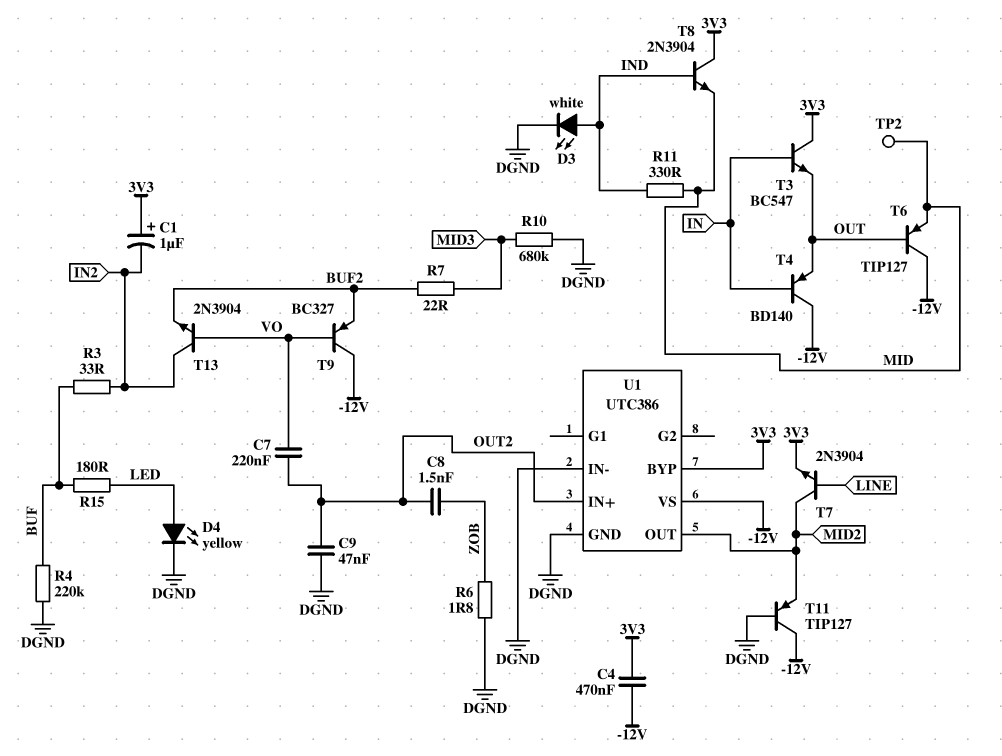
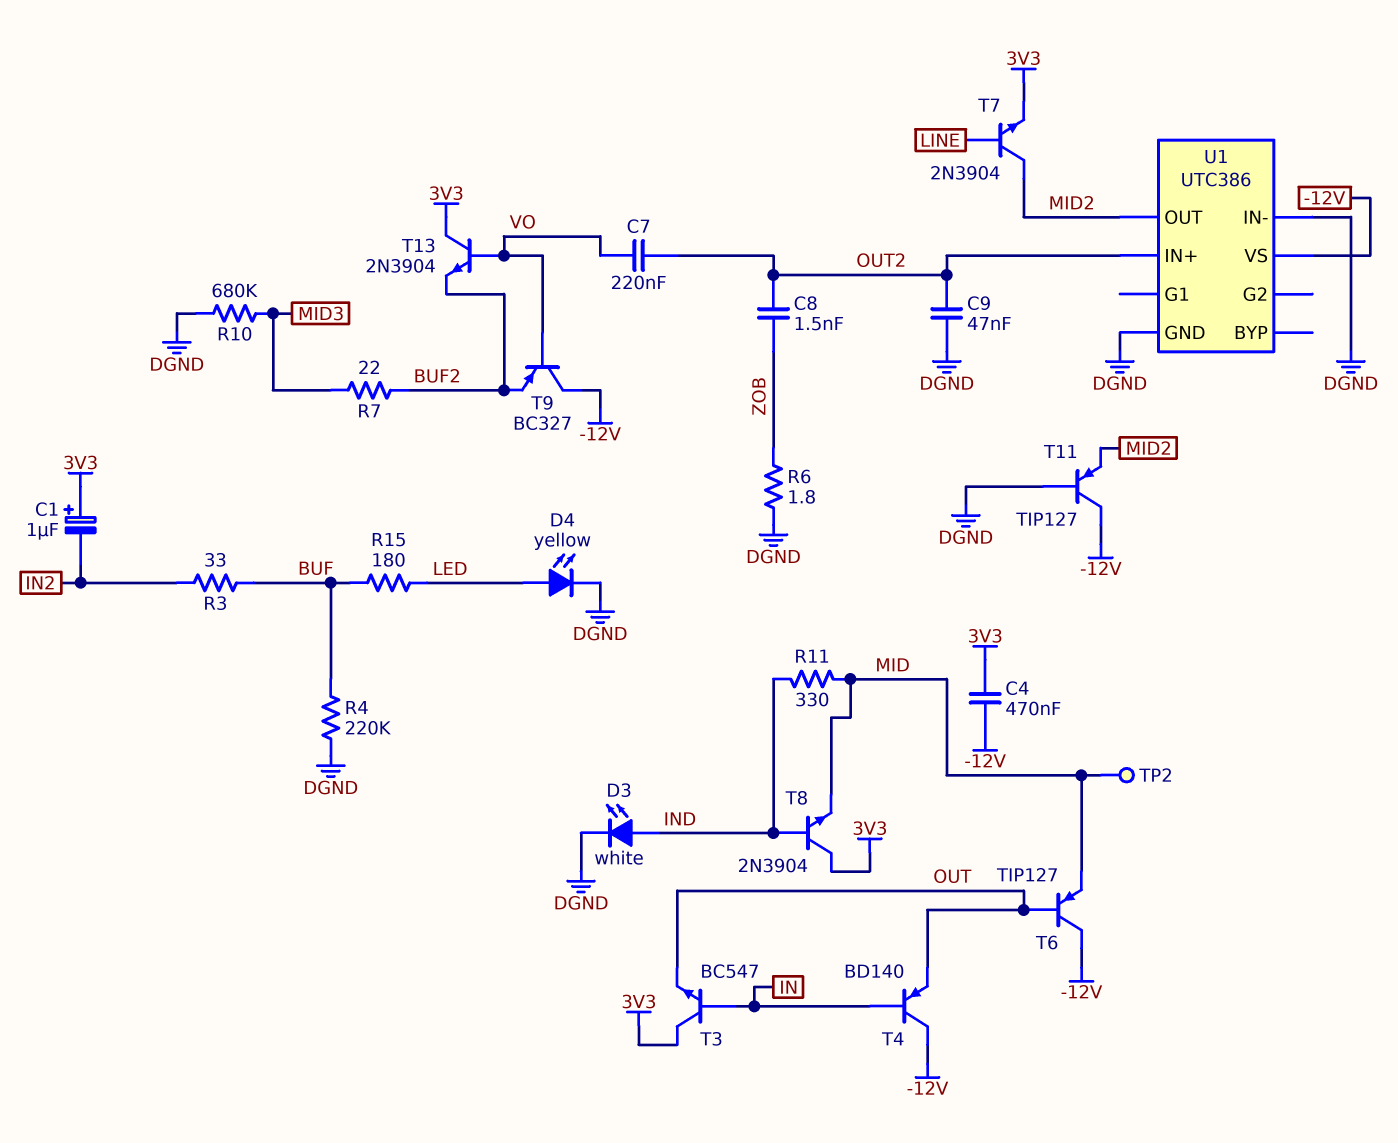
T13: NPN 2N3904 (B VO, C IN2, E BUF2) -> NPN 2N3904 (B VO, C 3V3, E BUF2)
U1 pin BYP: 3V3 -> none

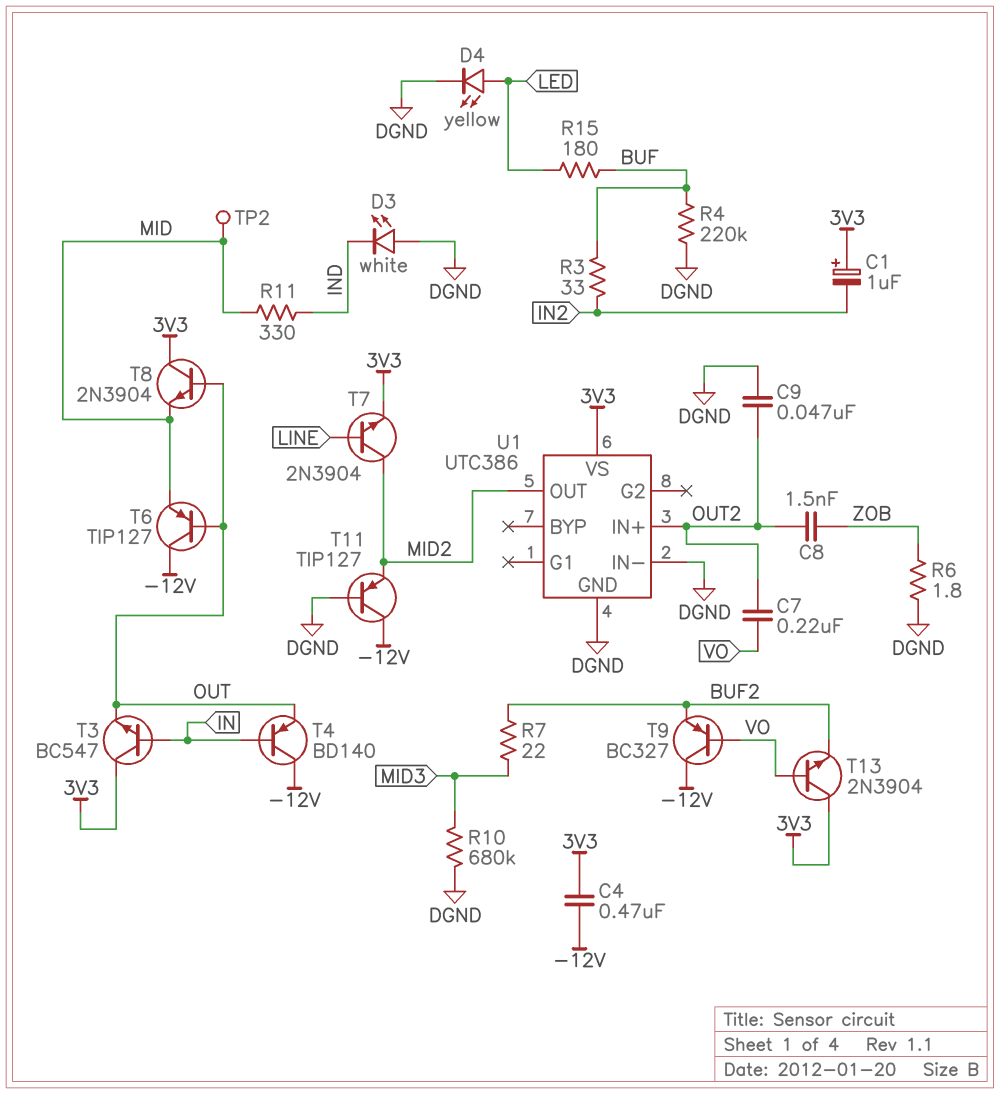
D3: LED white (A IND, K DGND) -> LED white (A DGND, K IND)
T8: NPN 2N3904 (B IND, C 3V3, E MID) -> NPN 2N3904 (B OUT, C 3V3, E MID)
U1 pin VS: -12V -> 3V3

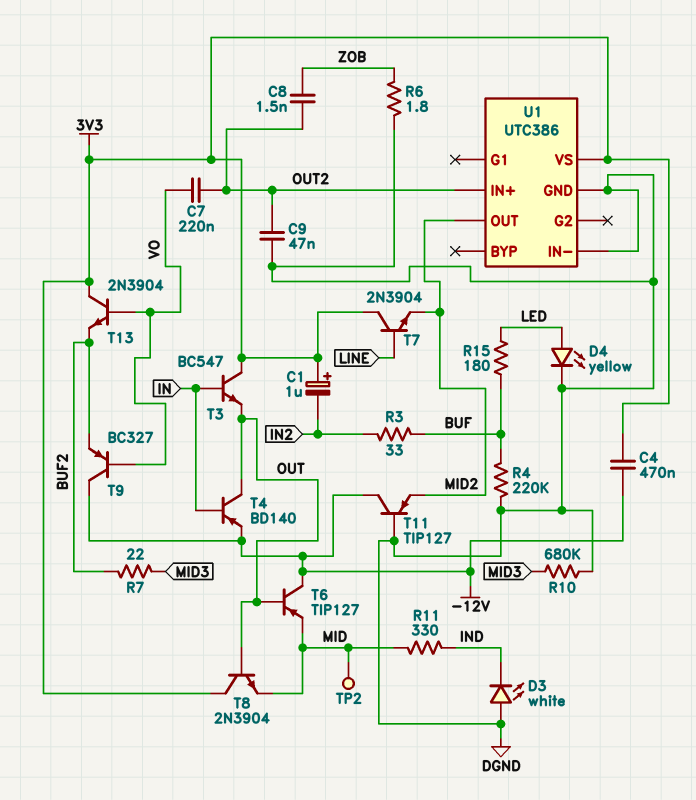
T4: PNP BD140 (B IN, C -12V, E OUT) -> PNP BD140 (B IN, C OUT, E -12V)
T7: NPN 2N3904 (B LINE, C MID2, E 3V3) -> NPN 2N3904 (B LINE, C 3V3, E MID2)

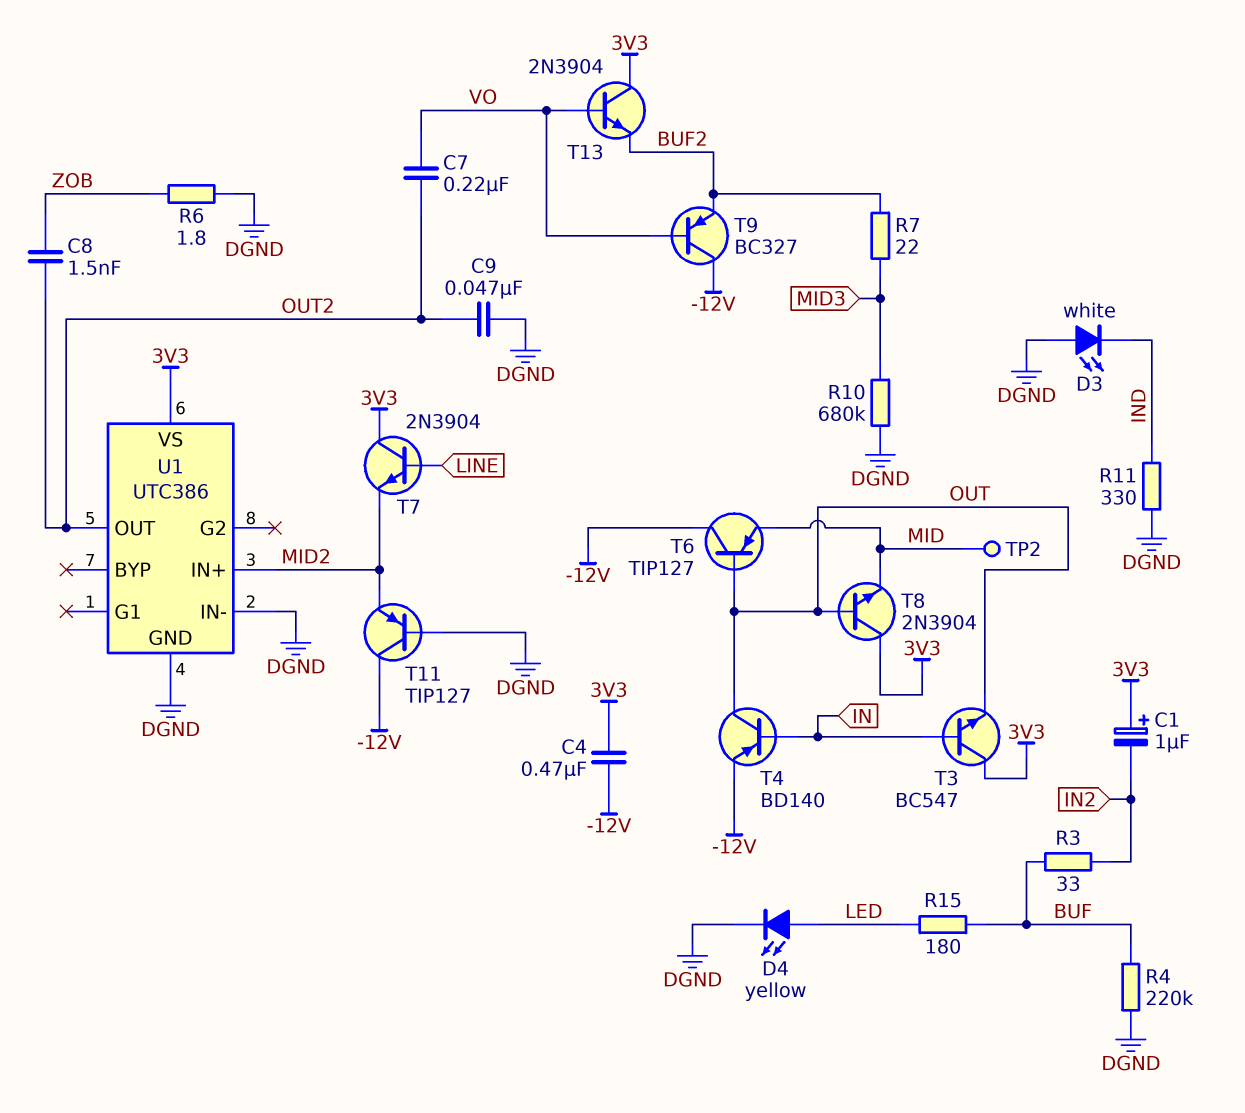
R11: 330 (IND, MID) -> 330 (DGND, IND)
U1 pin IN+: OUT2 -> MID2
U1 pin OUT: MID2 -> OUT2

